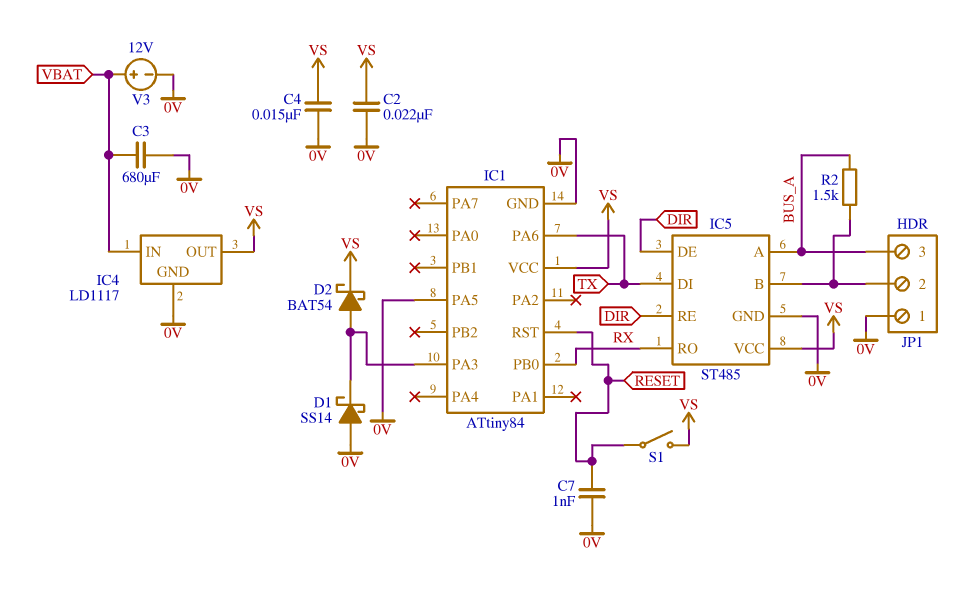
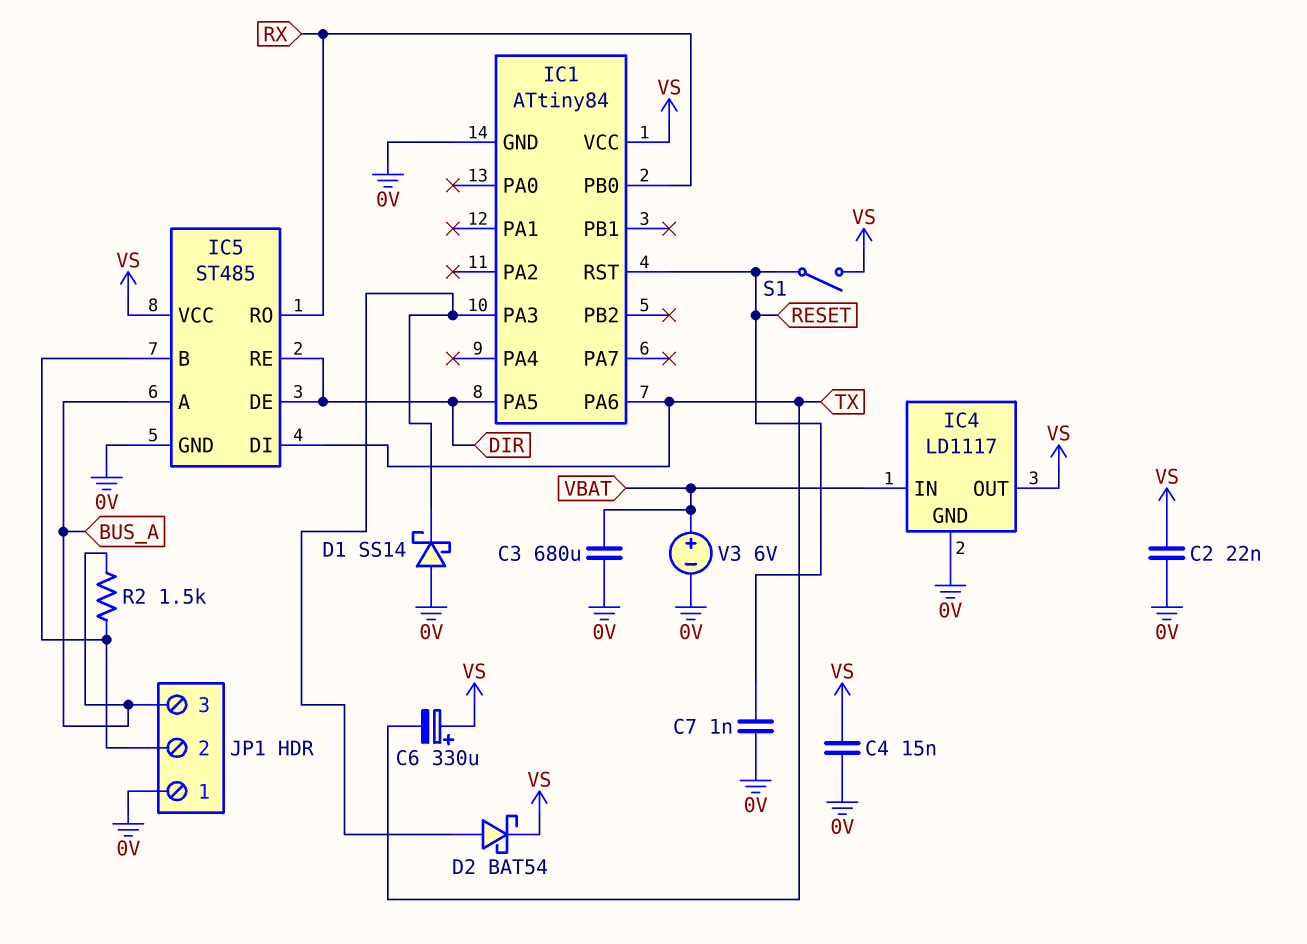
C6: none -> 330uF (plus VS, minus TX)
IC1 pin PA5: 0V -> DIR
V3: 12V (plus VBAT, minus 0V) -> 6V (plus VBAT, minus 0V)

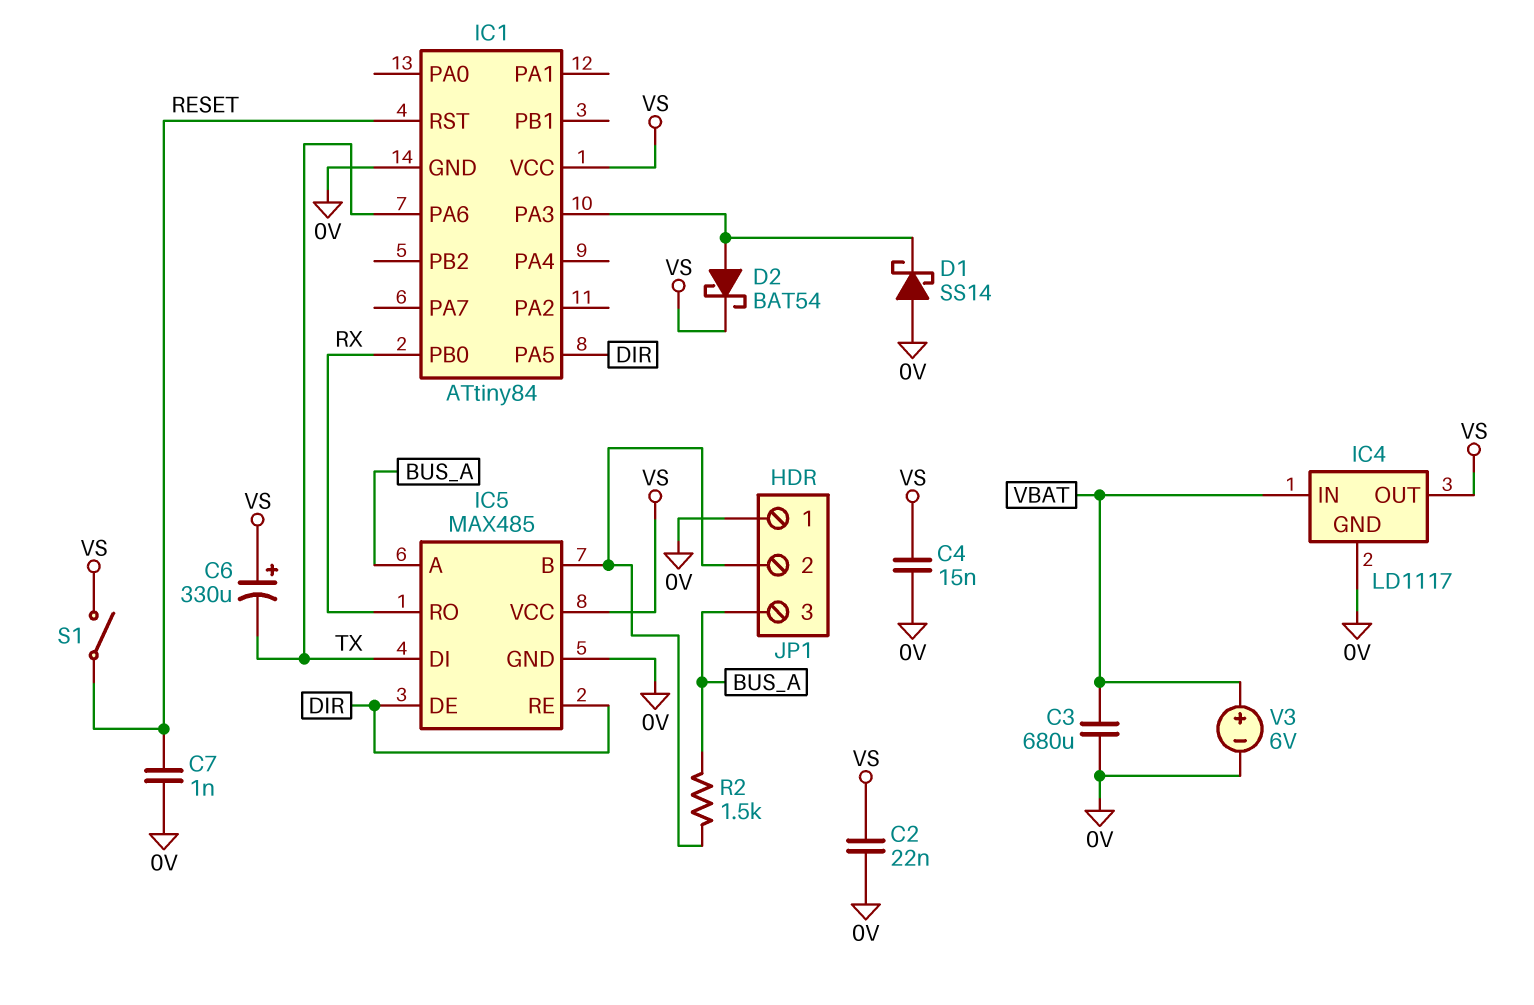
IC5: ST485 -> MAX485

